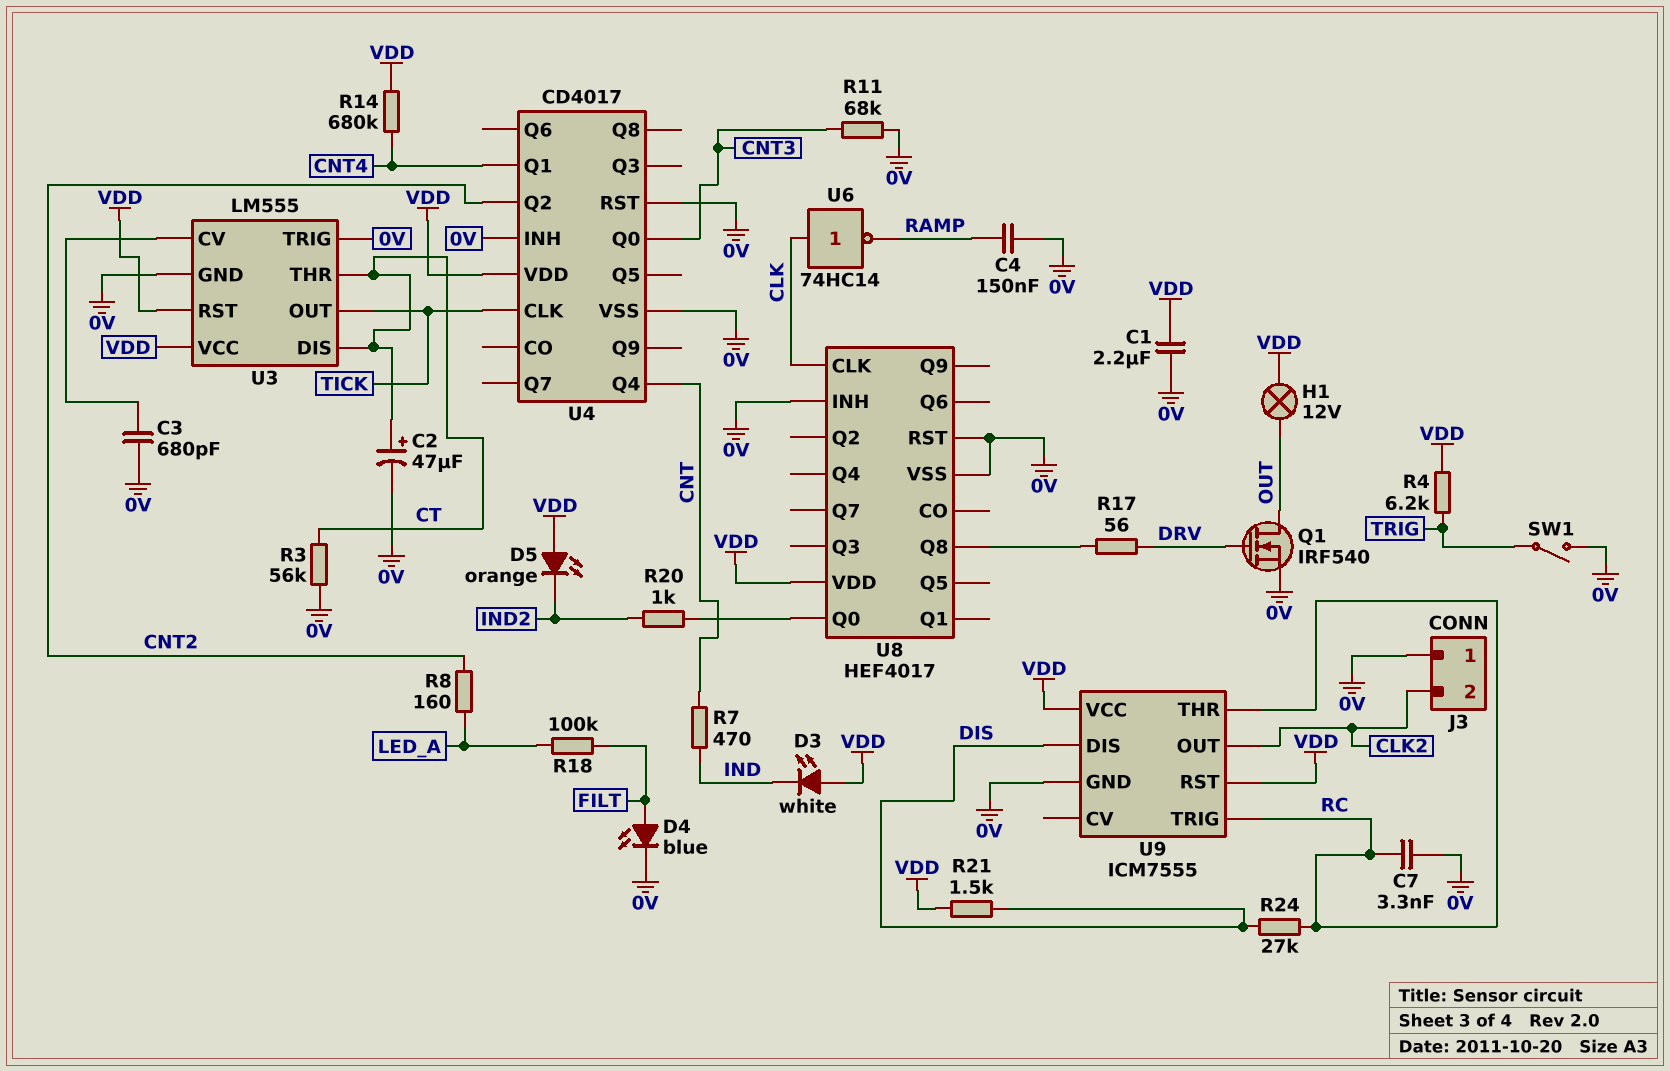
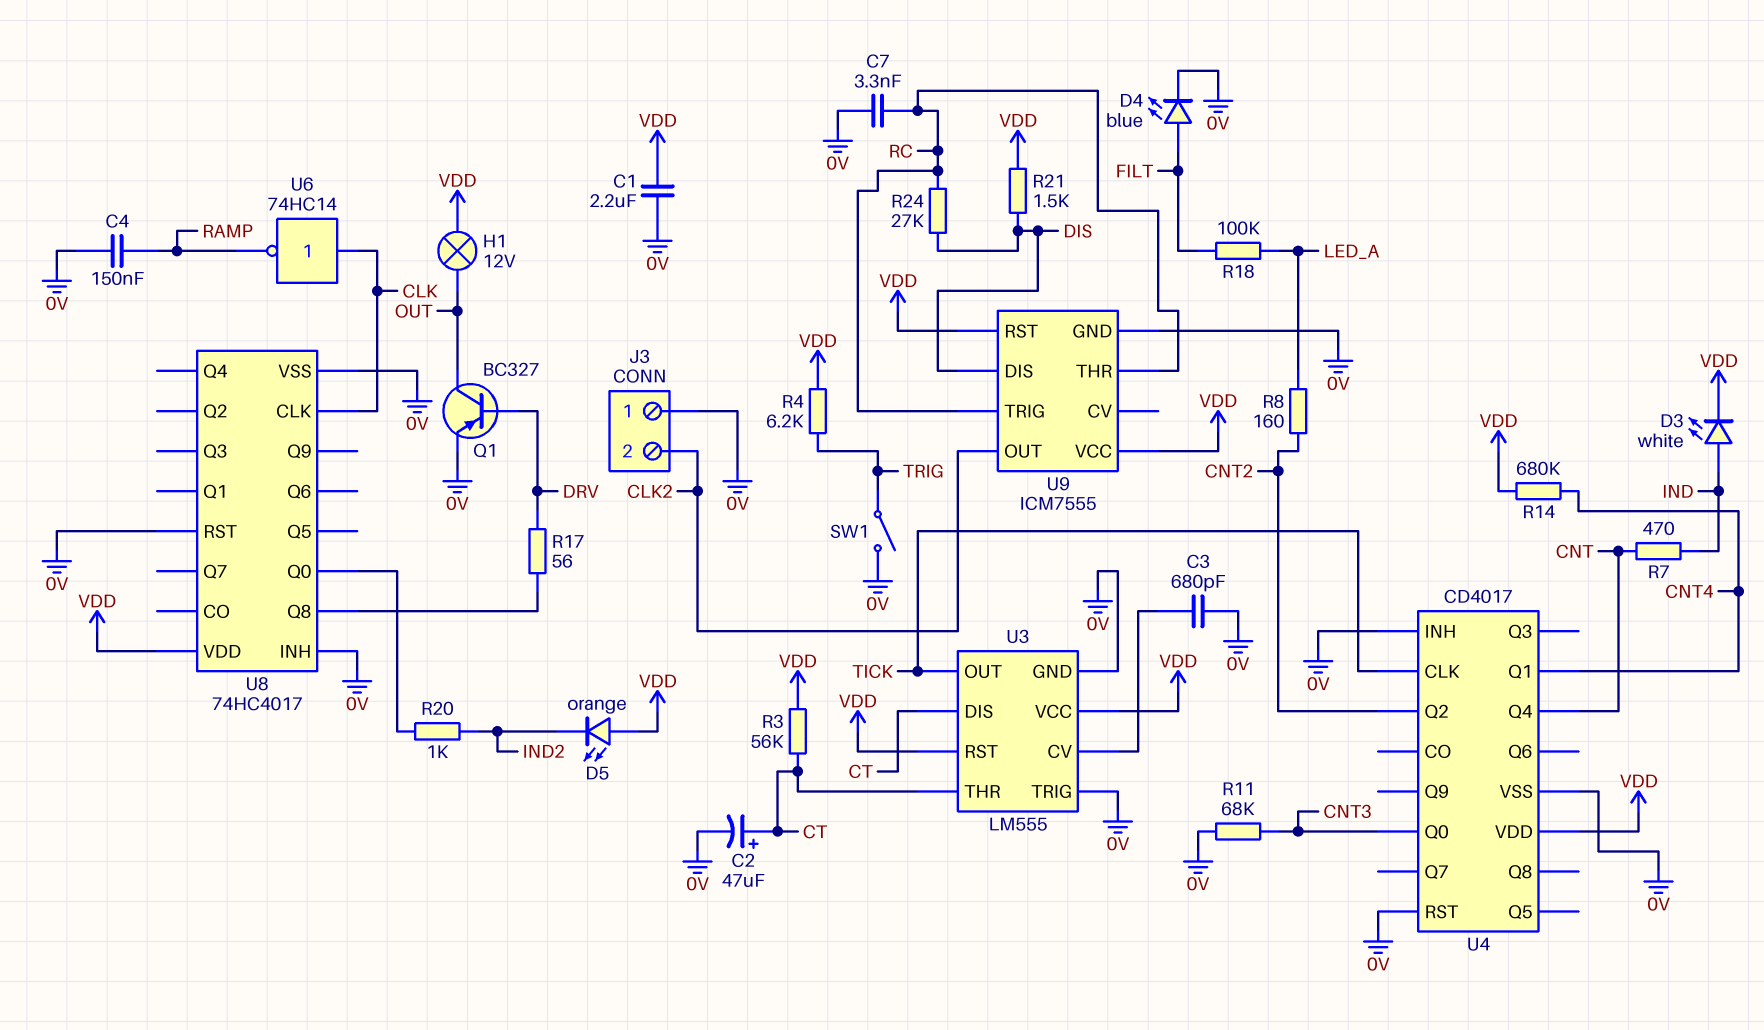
D3: LED white (A VDD, K IND) -> LED white (A IND, K VDD)
Q1: NMOS IRF540 (G DRV, D OUT, S 0V) -> PNP BC327 (B DRV, C OUT, E 0V)
R3: 56k (0V, CT) -> 56k (CT, VDD)
U8: HEF4017 -> 74HC4017

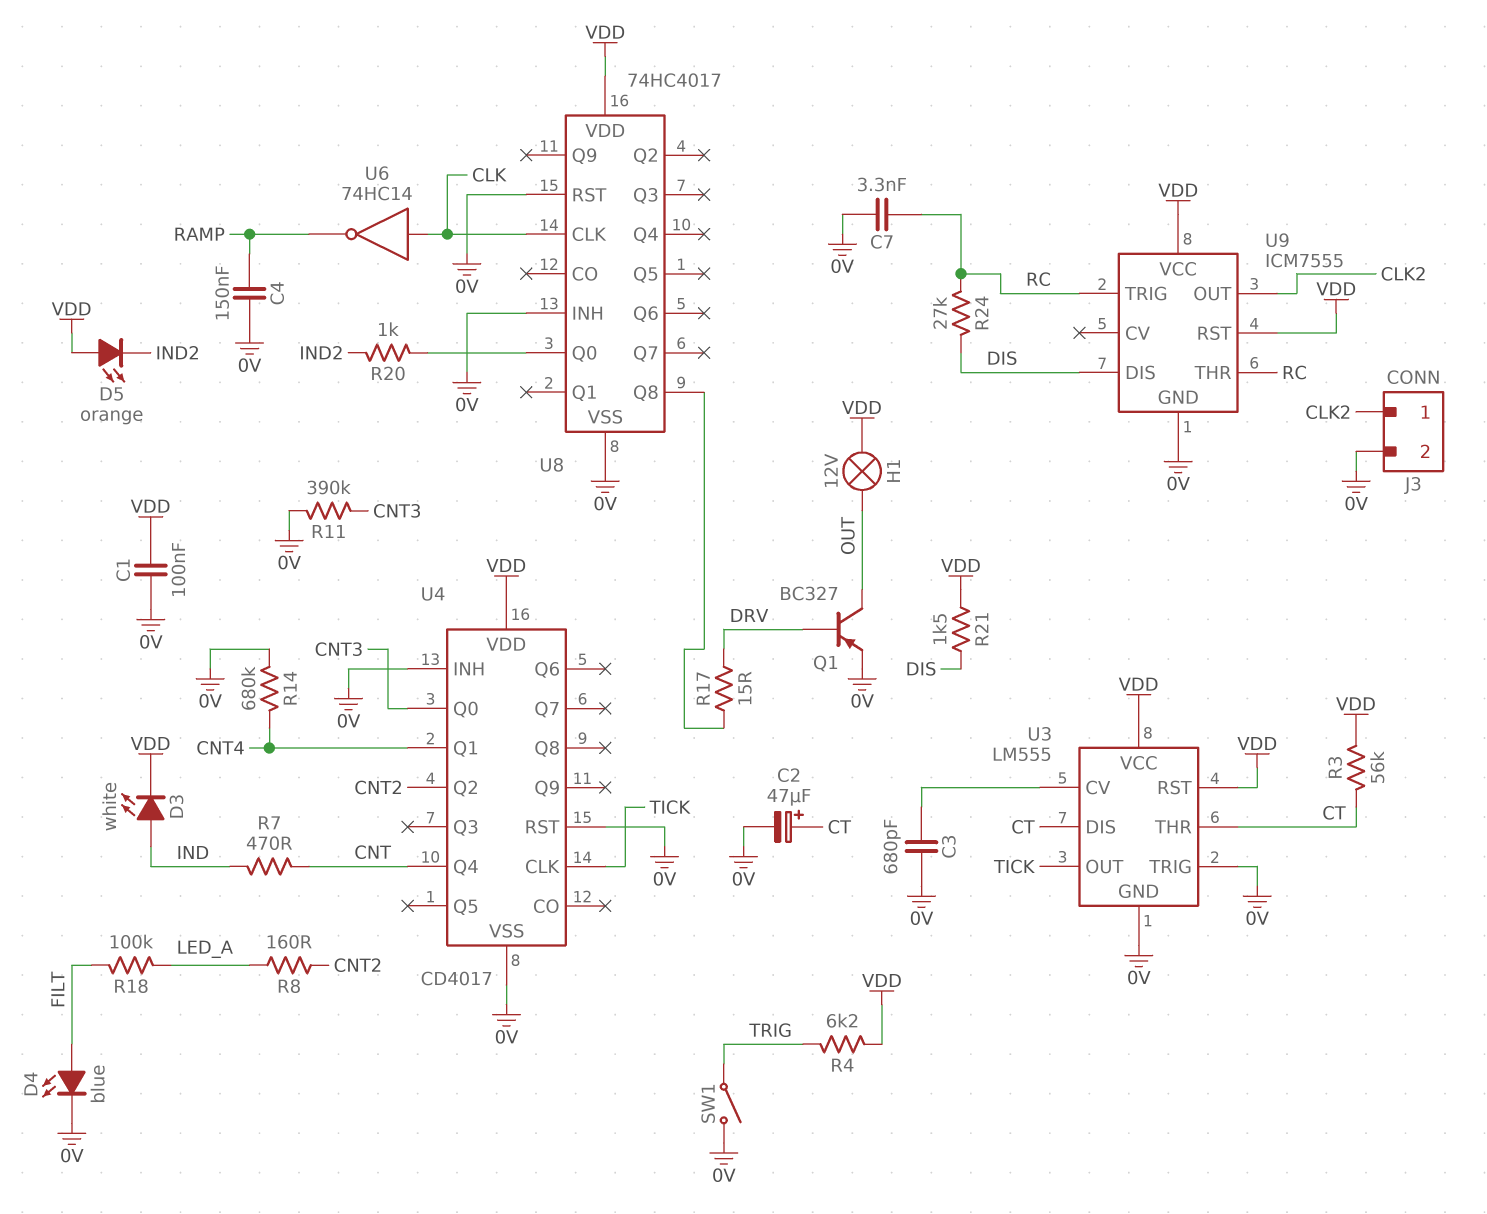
C1: 2.2uF (0V, VDD) -> 100nF (0V, VDD)
J3 pin 1: 0V -> CLK2
J3 pin 2: CLK2 -> 0V
R11: 68k (0V, CNT3) -> 390k (0V, CNT3)
R14: 680k (CNT4, VDD) -> 680k (0V, CNT4)
R17: 56 (DRV, U8/Q8) -> 15 (DRV, U8/Q8)

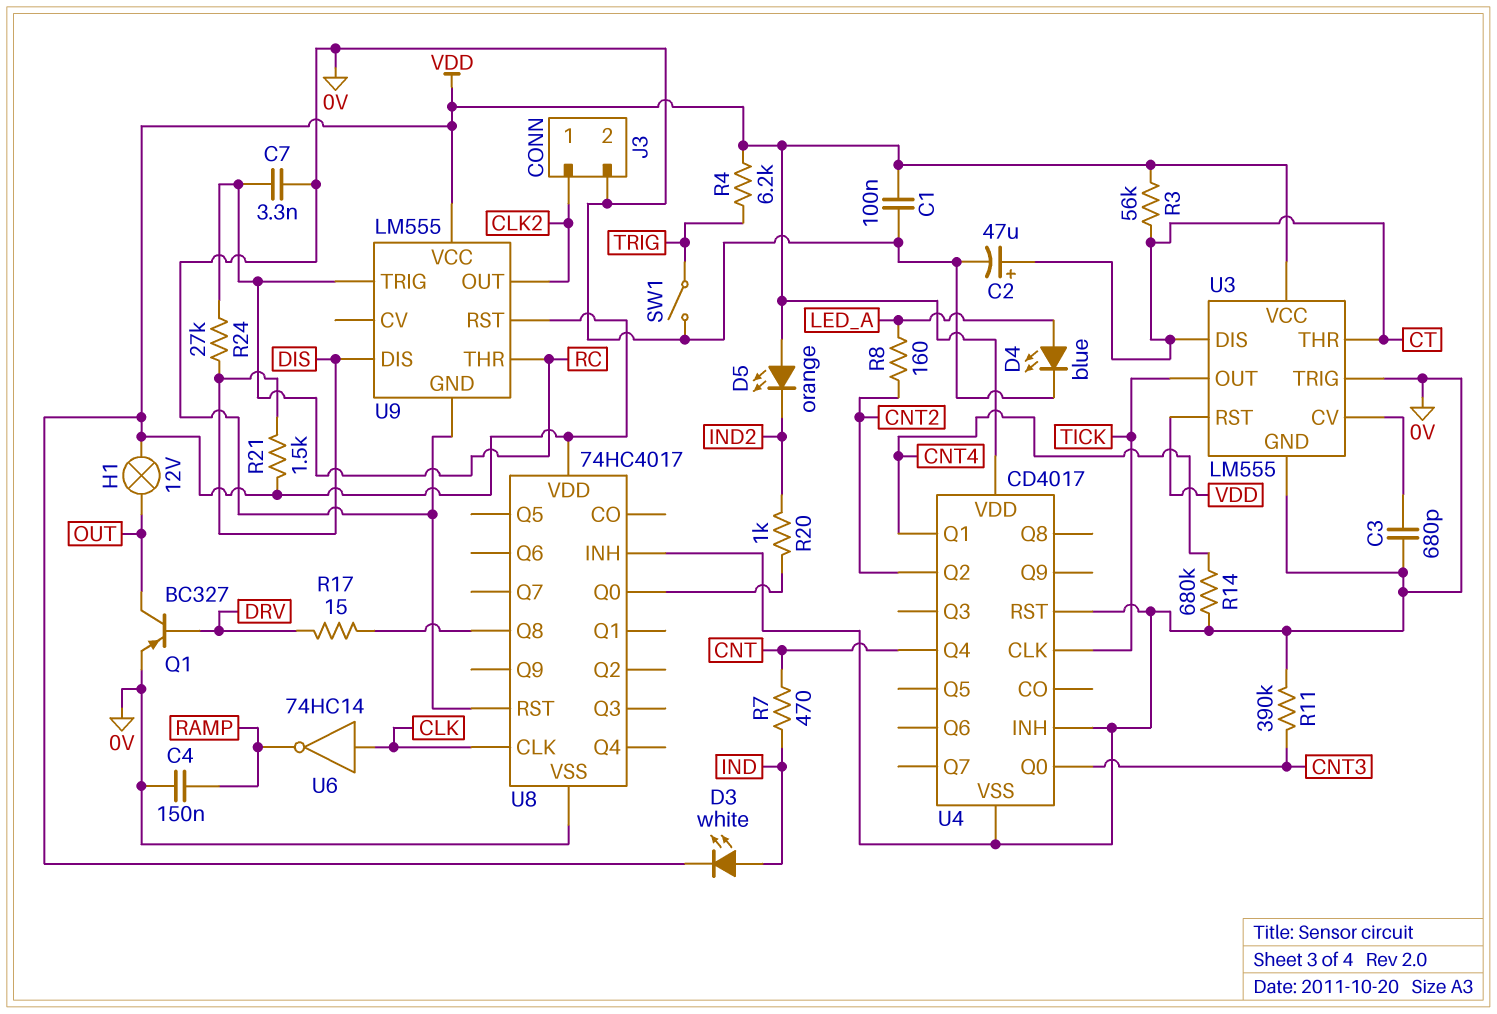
D4: LED blue (A FILT, K 0V) -> LED blue (A LED_A, K 0V)
R18: 100k (FILT, LED_A) -> none
U9: ICM7555 -> LM555

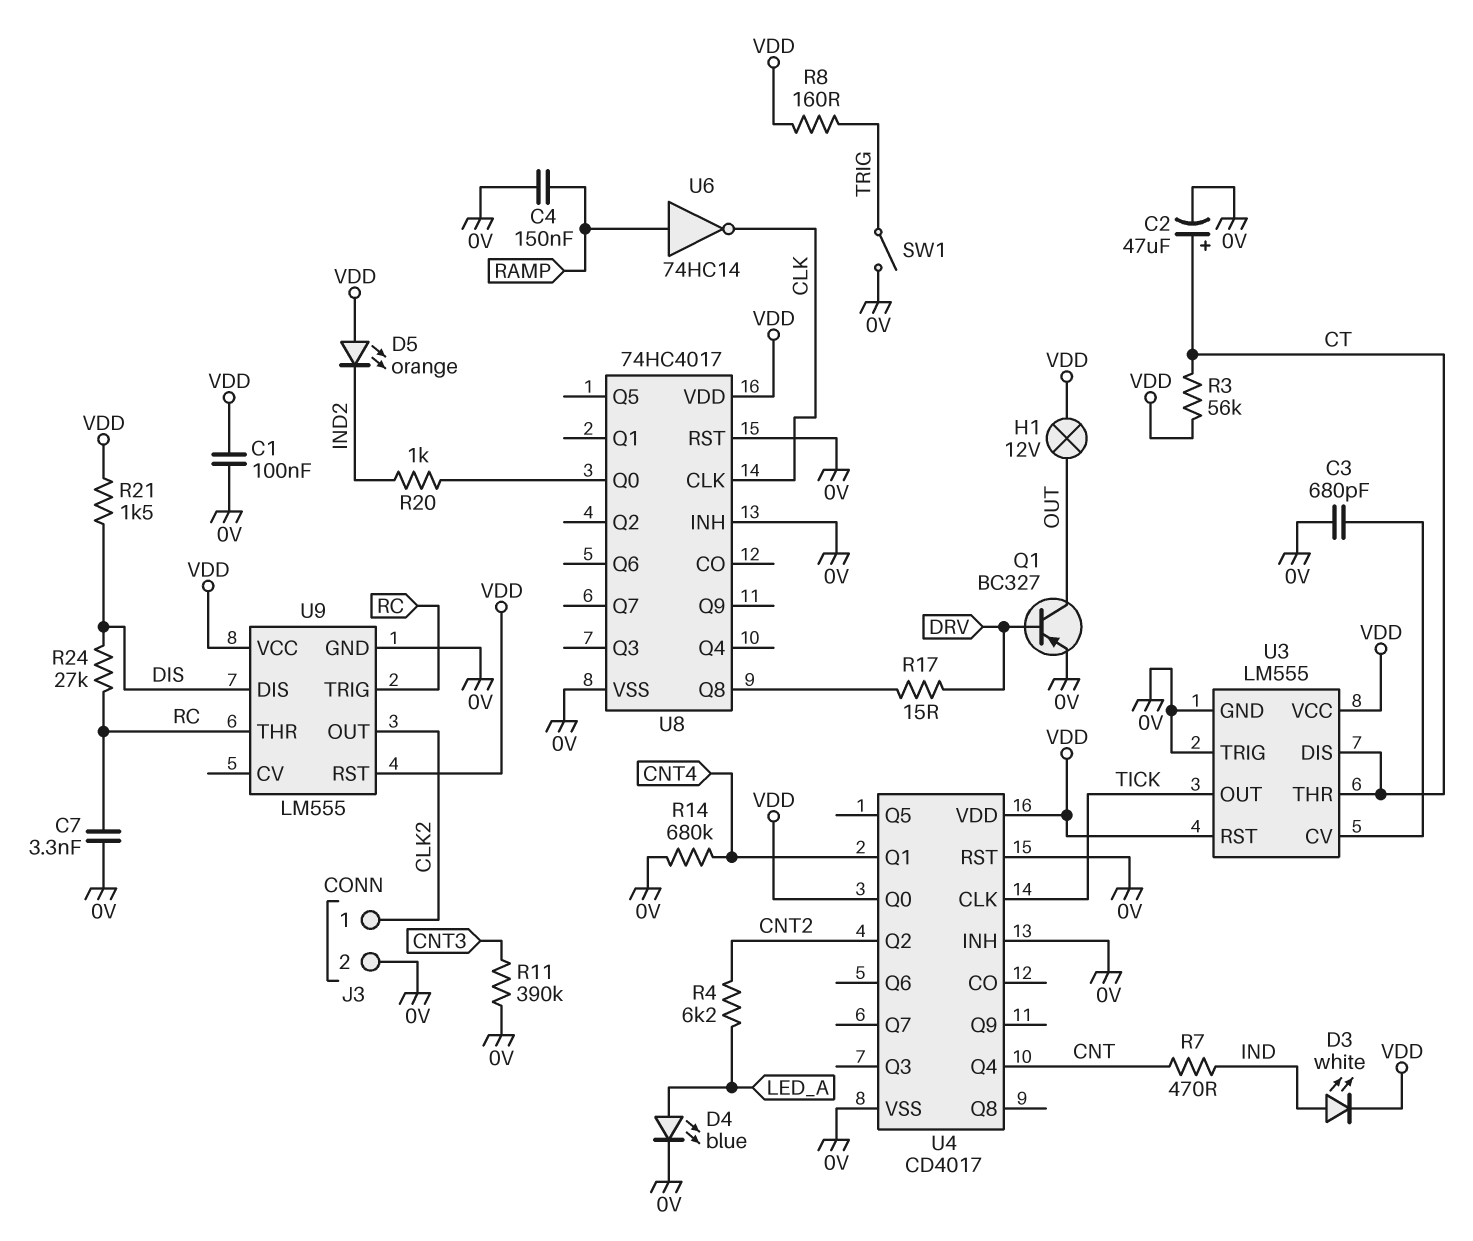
R4: 6.2k (TRIG, VDD) -> 6.2k (CNT2, LED_A)
R8: 160 (CNT2, LED_A) -> 160 (TRIG, VDD)
U4 pin Q0: CNT3 -> VDD
U6: NOT 74HC14 (in CLK, out RAMP) -> NOT 74HC14 (in RAMP, out CLK)

